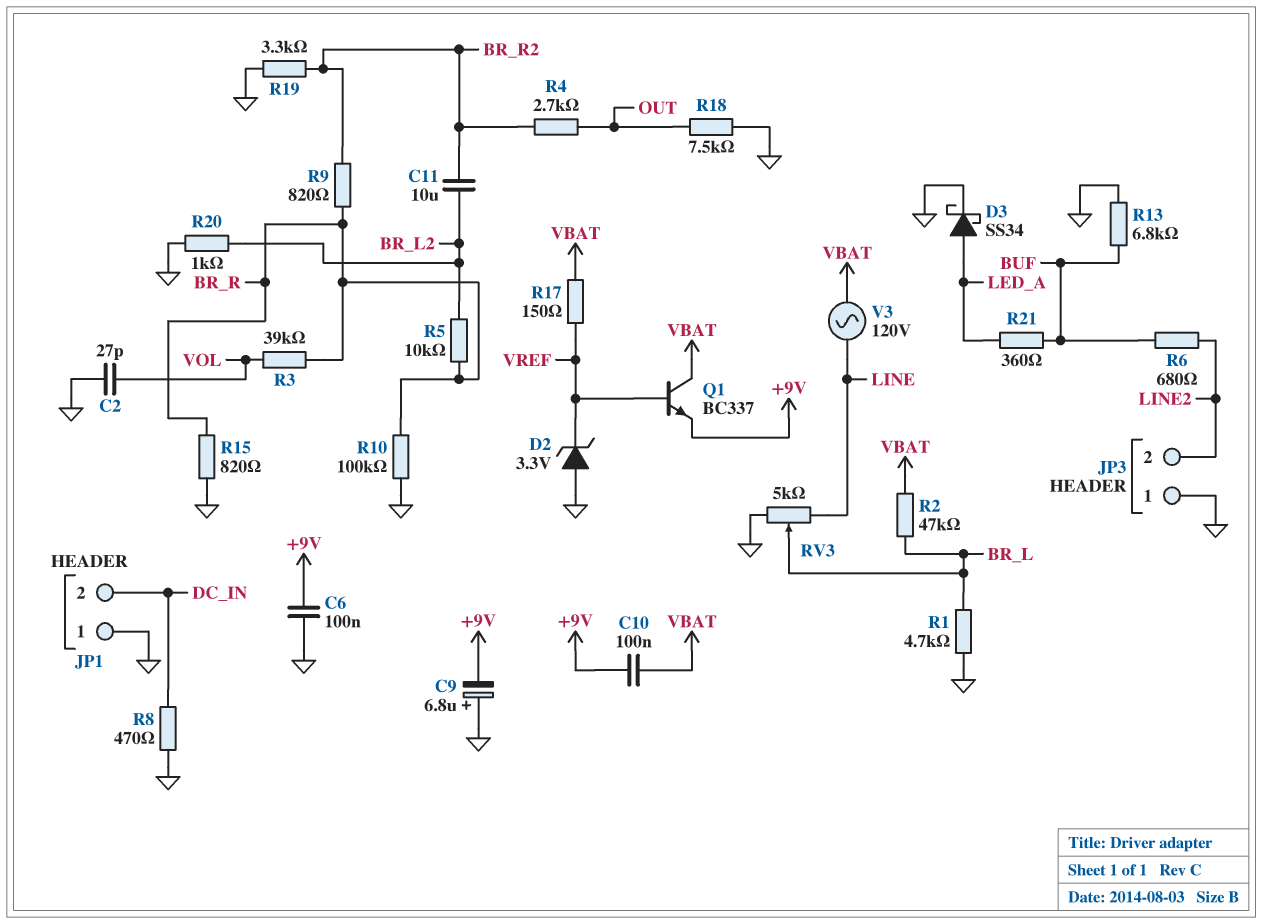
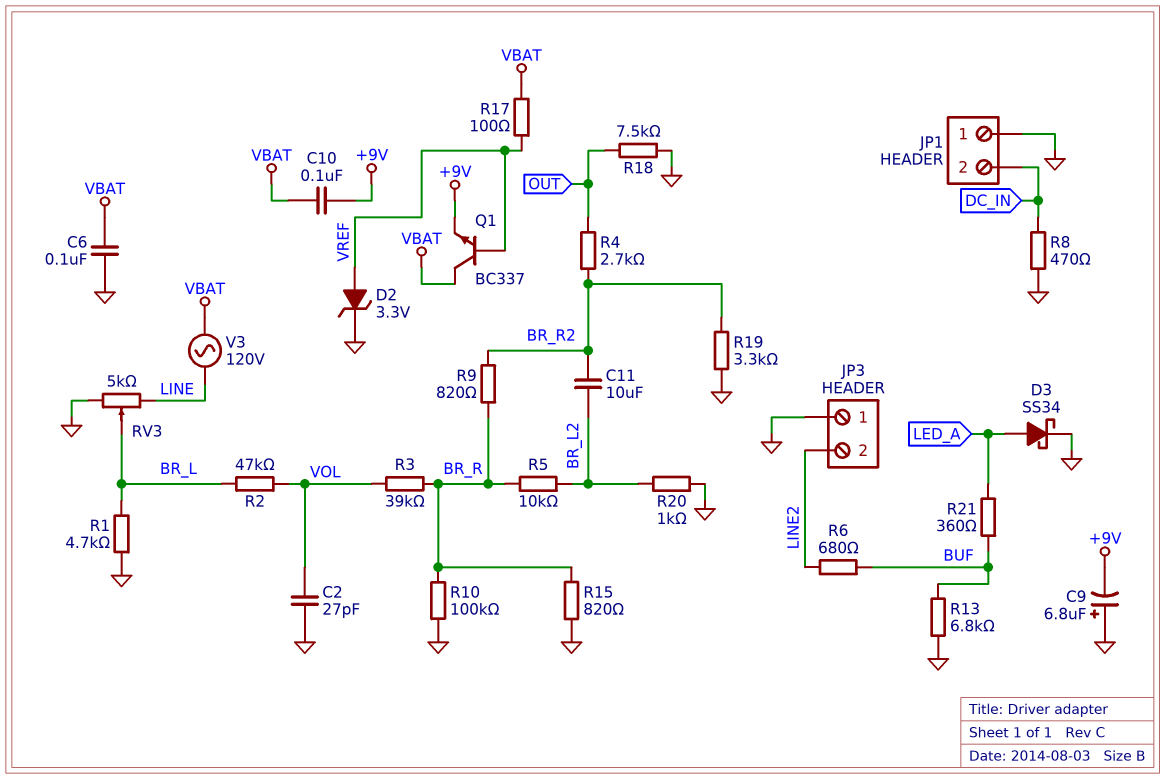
C6: 100nF (+9V, GND) -> 100nF (GND, VBAT)
D2: zener 3.3V (A GND, K VREF) -> zener 3.3V (A VREF, K GND)
R2: 47k (BR_L, VBAT) -> 47k (BR_L, VOL)
R17: 150 (VBAT, VREF) -> 100 (VBAT, VREF)

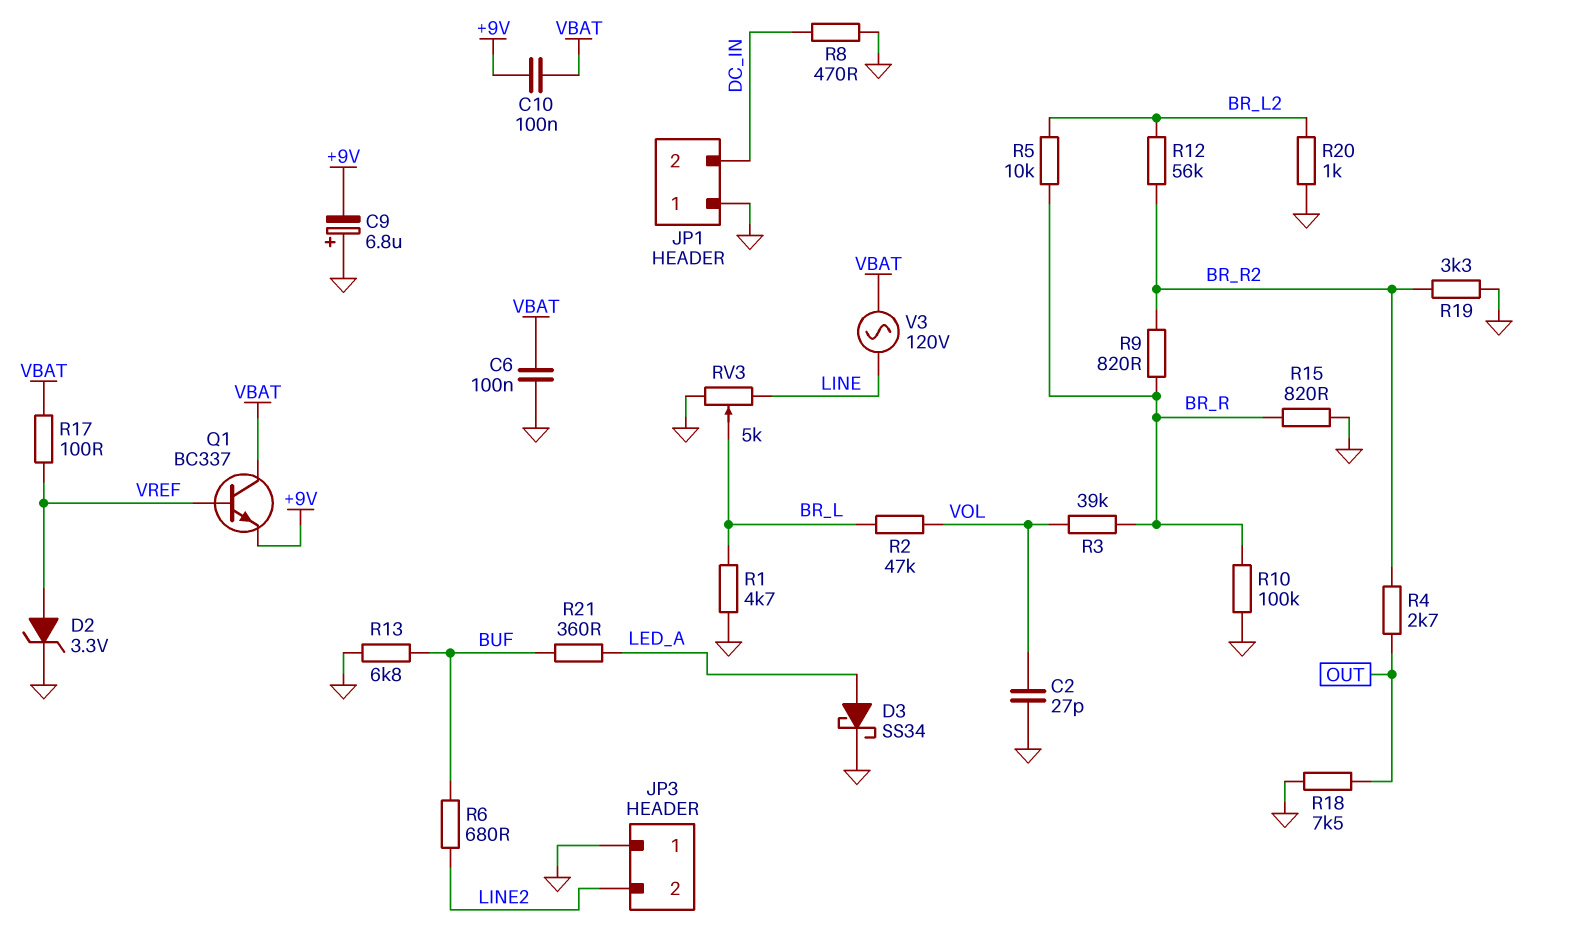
C11: 10uF (BR_L2, BR_R2) -> none
R12: none -> 56k (BR_L2, BR_R2)

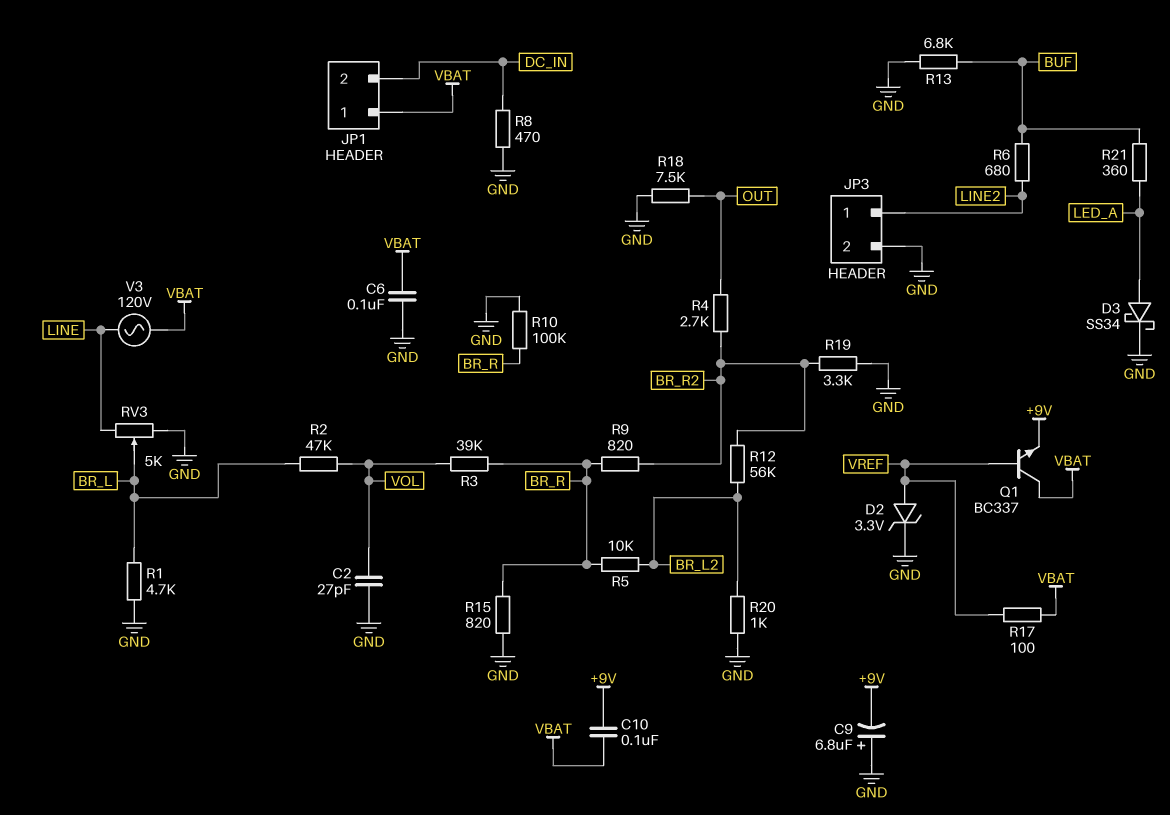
JP1 pin 1: GND -> VBAT
JP3 pin 1: GND -> LINE2
JP3 pin 2: LINE2 -> GND

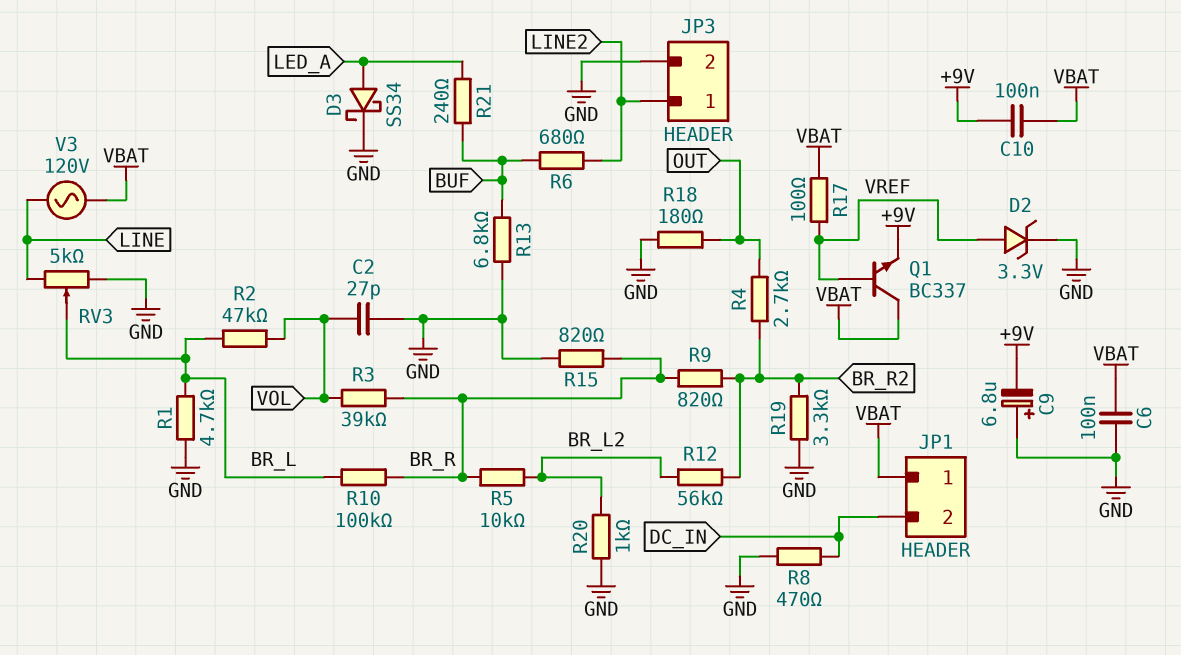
R10: 100k (BR_R, GND) -> 100k (BR_L, BR_R)
R18: 7.5k (GND, OUT) -> 180 (GND, OUT)
R21: 360 (BUF, LED_A) -> 240 (BUF, LED_A)

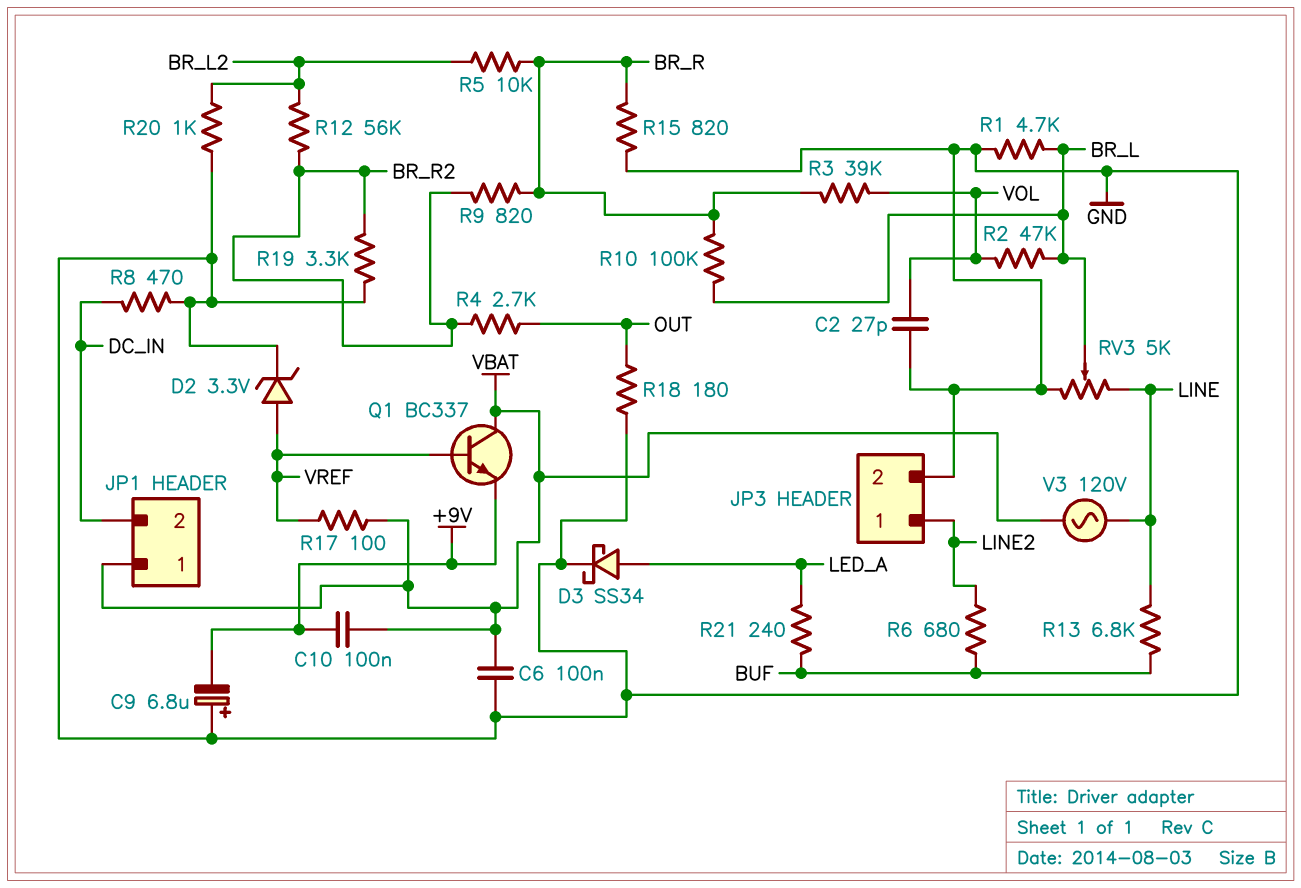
R13: 6.8k (BUF, GND) -> 6.8k (BUF, LINE)

